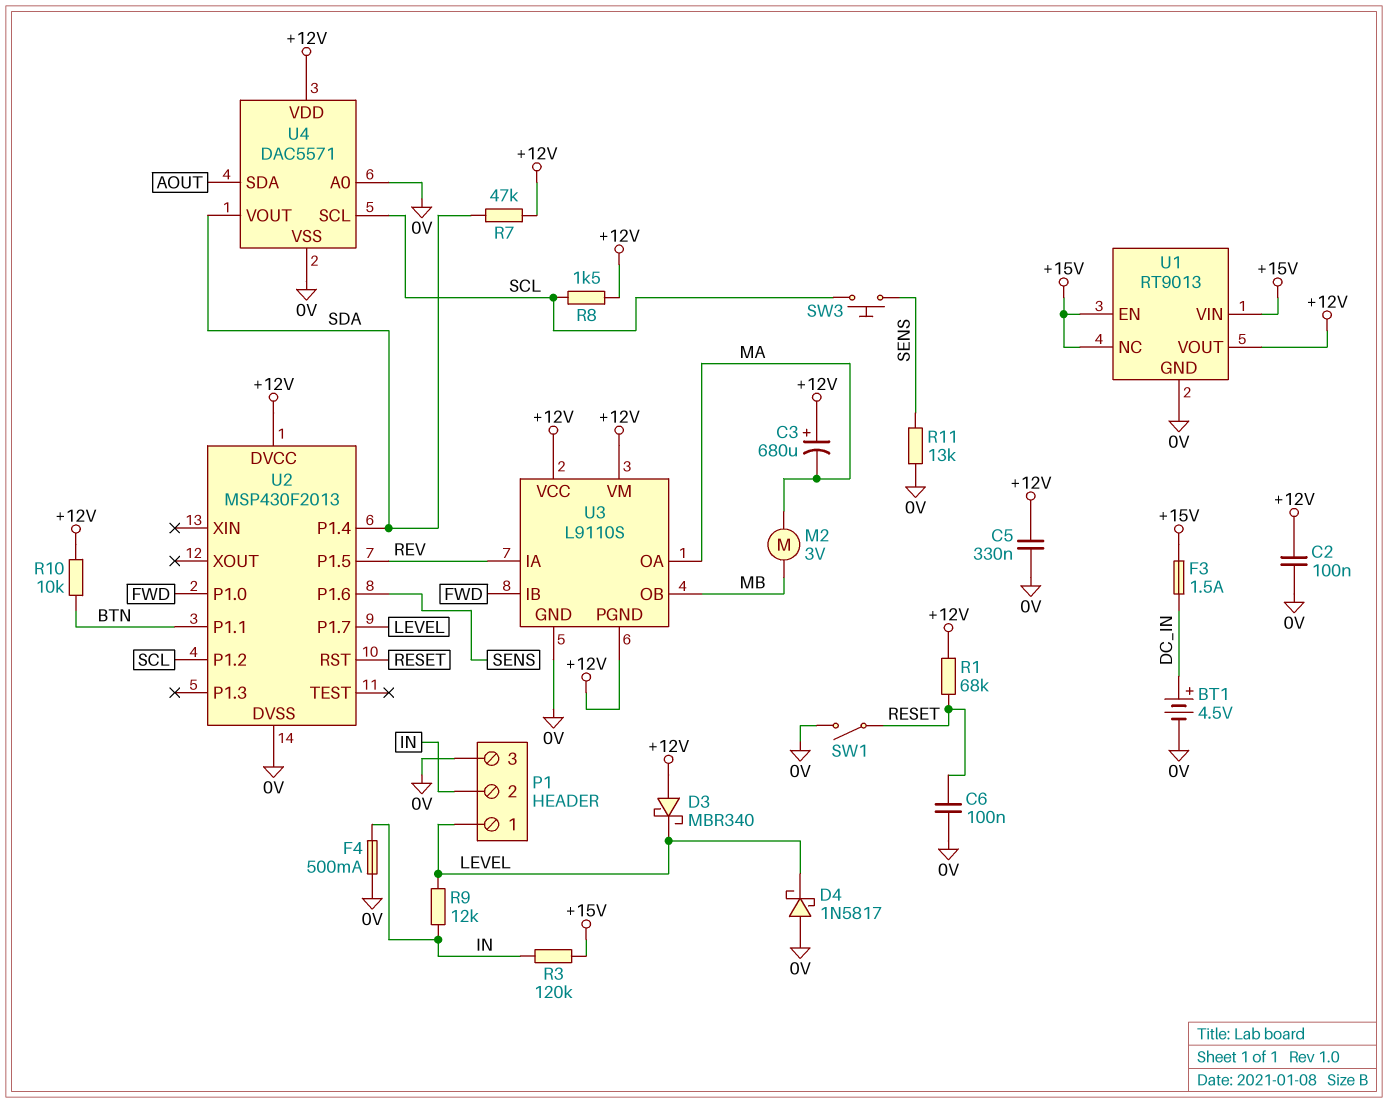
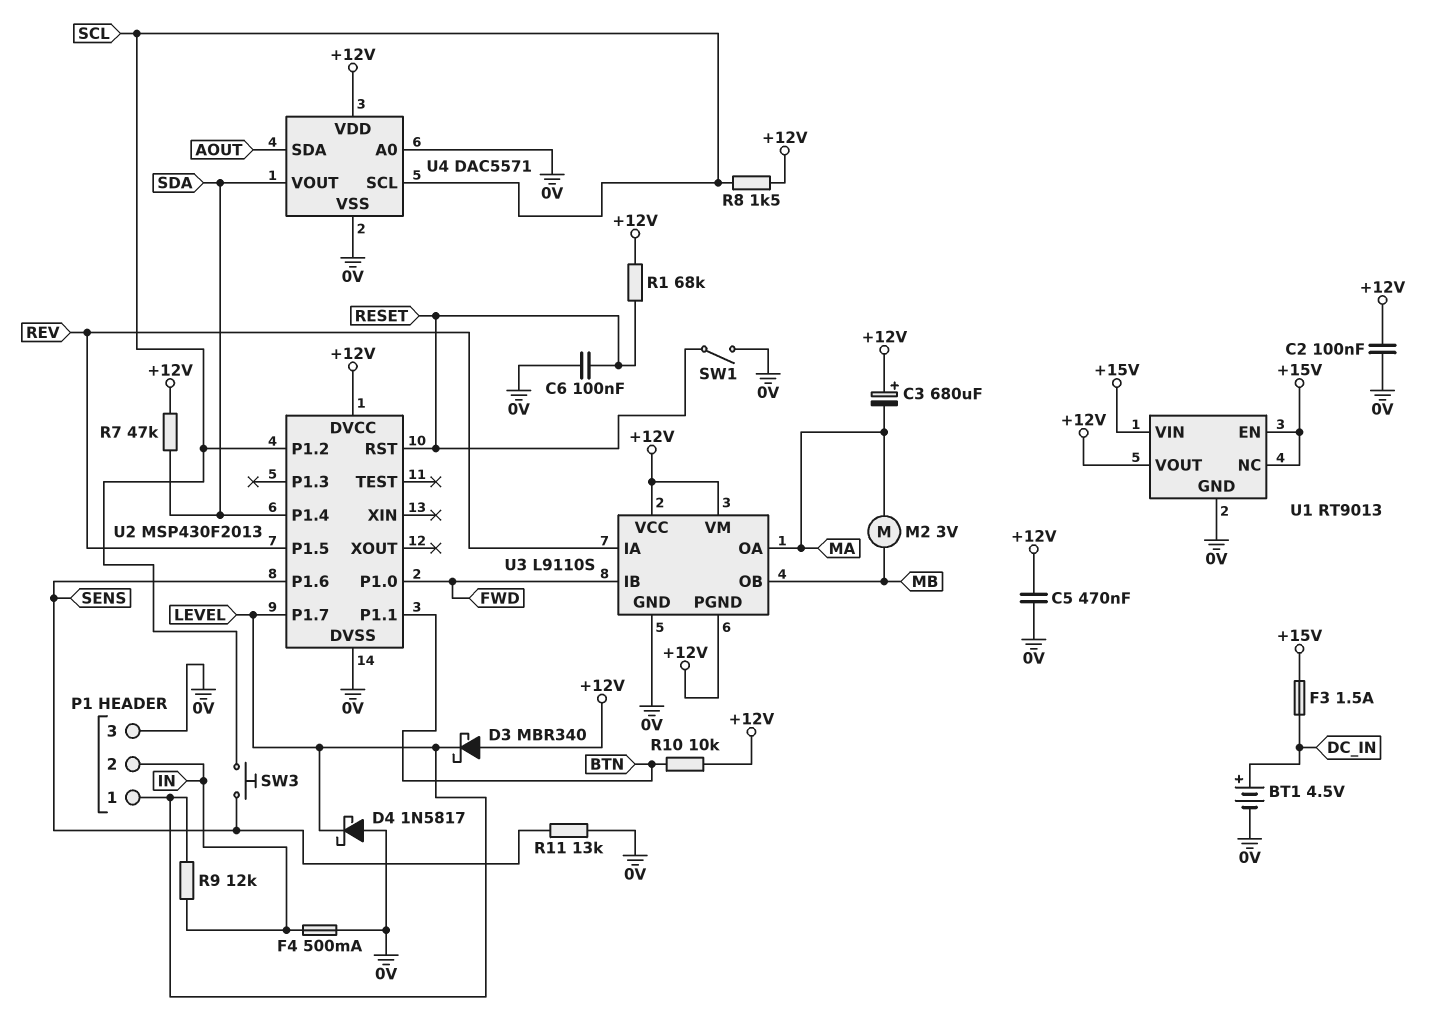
C5: 330nF (+12V, 0V) -> 470nF (+12V, 0V)
R3: 120k (+15V, IN) -> none

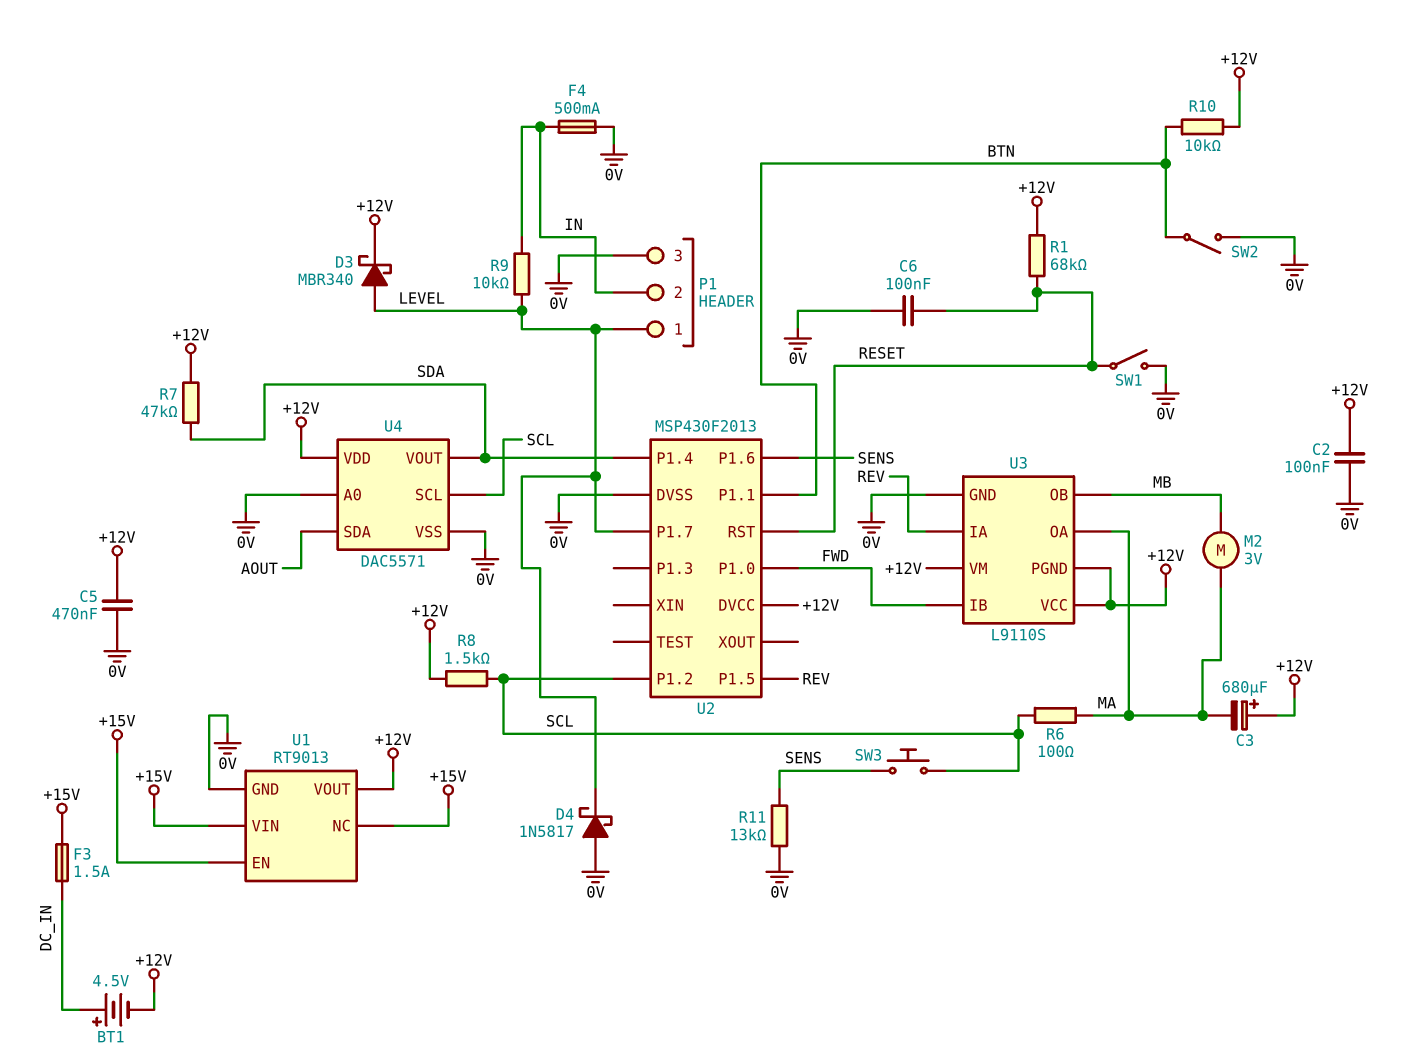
BT1: 4.5V (plus DC_IN, minus 0V) -> 4.5V (plus DC_IN, minus +12V)
D3: schottky MBR340 (A +12V, K LEVEL) -> schottky MBR340 (A LEVEL, K +12V)
R6: none -> 100 (MA, SCL)
R9: 12k (IN, LEVEL) -> 10k (IN, LEVEL)
SW2: none -> switch (0V, BTN)

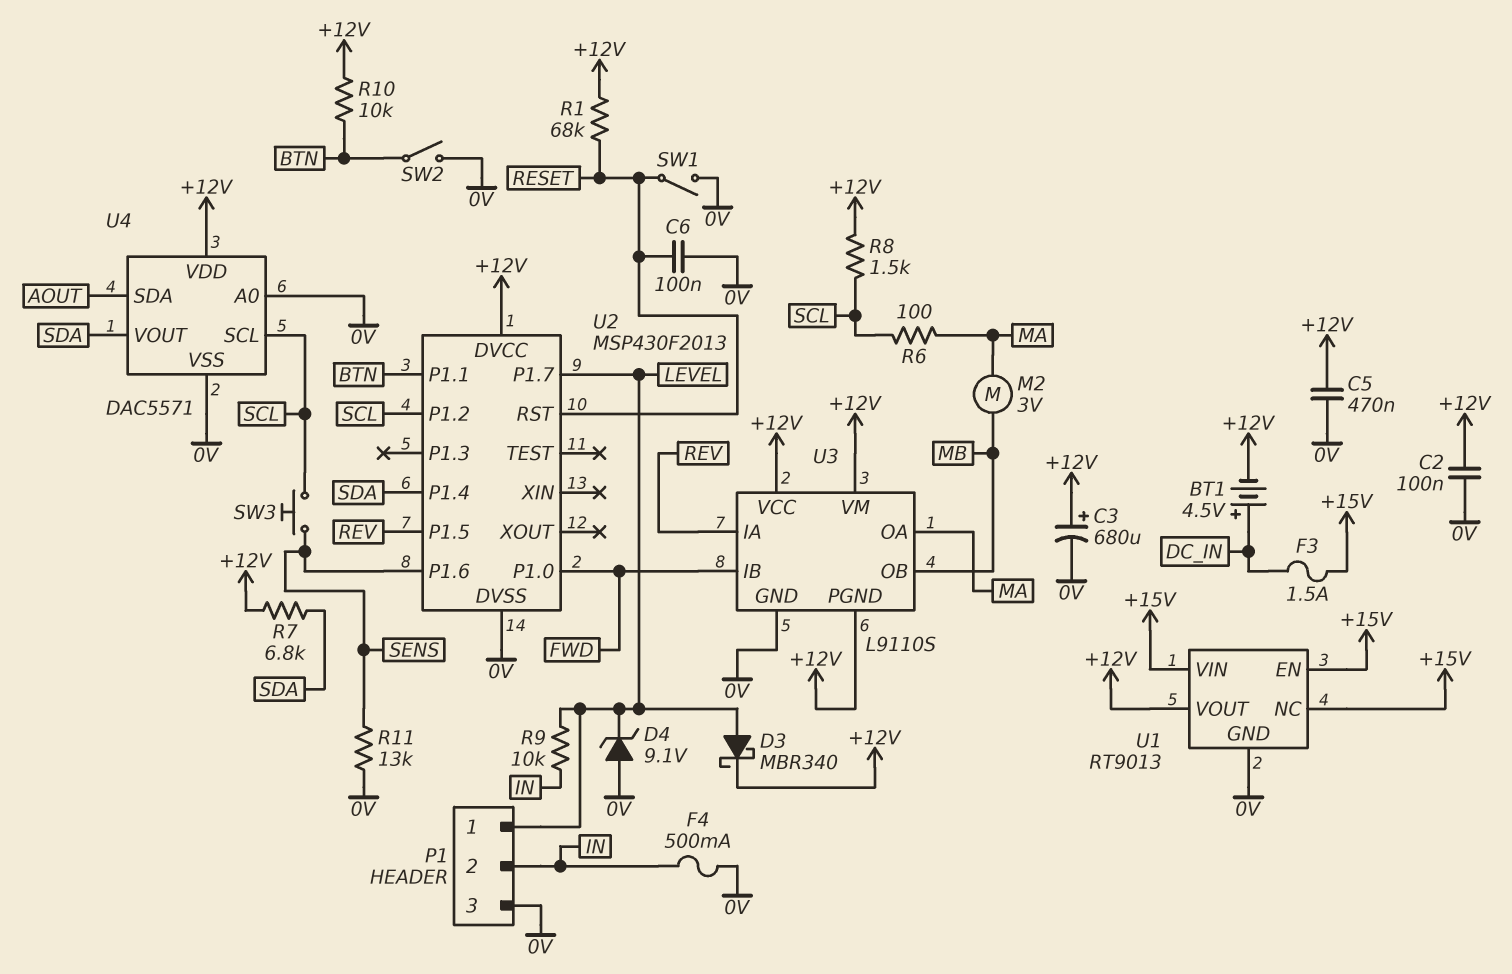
C3: 680uF (plus +12V, minus MA) -> 680uF (plus +12V, minus 0V)
D4: schottky 1N5817 (A 0V, K LEVEL) -> zener 9.1V (A 0V, K LEVEL)
R7: 47k (+12V, SDA) -> 6.8k (+12V, SDA)

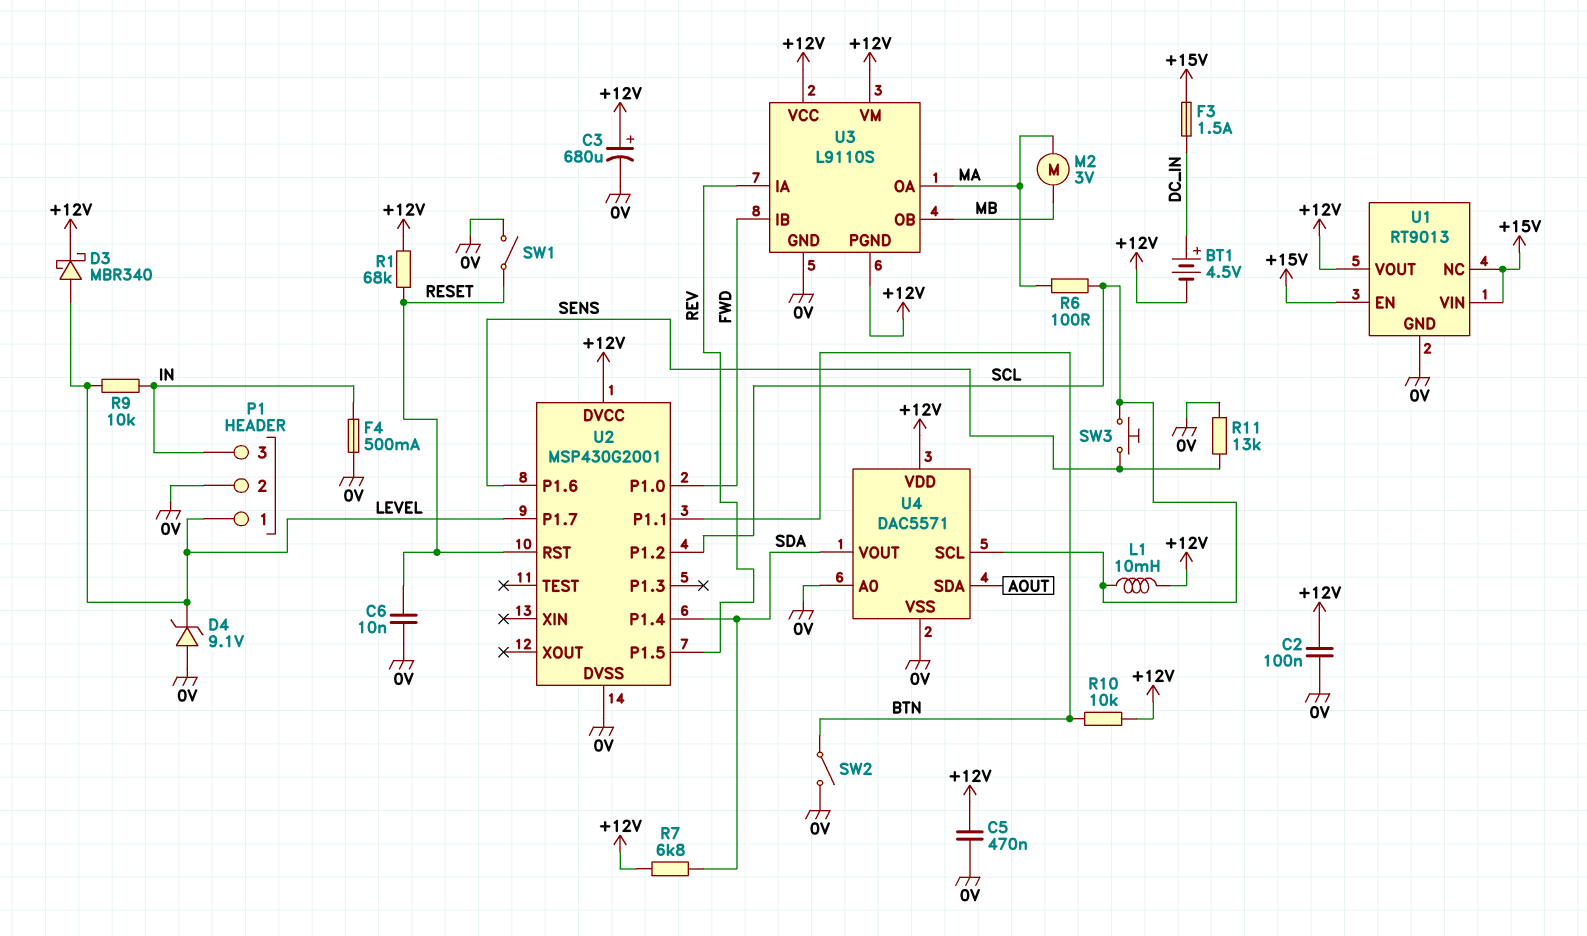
C6: 100nF (0V, RESET) -> 10nF (0V, RESET)
L1: none -> 10mH (+12V, SCL)
P1 pin 2: IN -> 0V
P1 pin 3: 0V -> IN
R8: 1.5k (+12V, SCL) -> none
U2: MSP430F2013 -> MSP430G2001

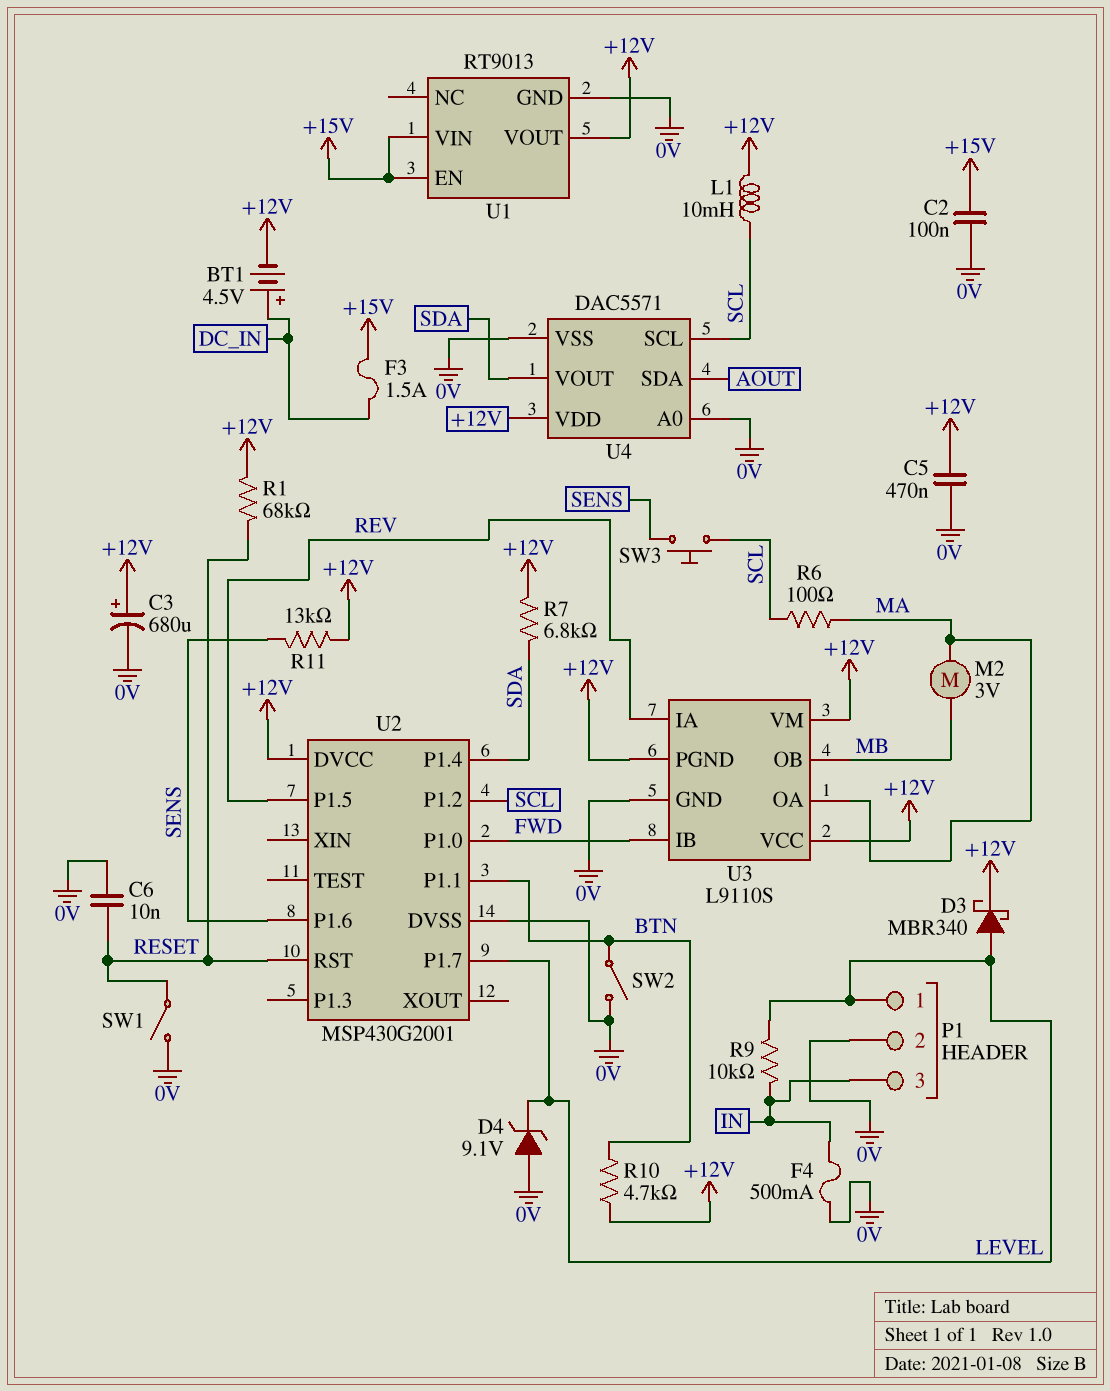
C2: 100nF (+12V, 0V) -> 100nF (+15V, 0V)
R10: 10k (+12V, BTN) -> 4.7k (+12V, BTN)
R11: 13k (0V, SENS) -> 13k (+12V, SENS)
U1 pin NC: +15V -> none

